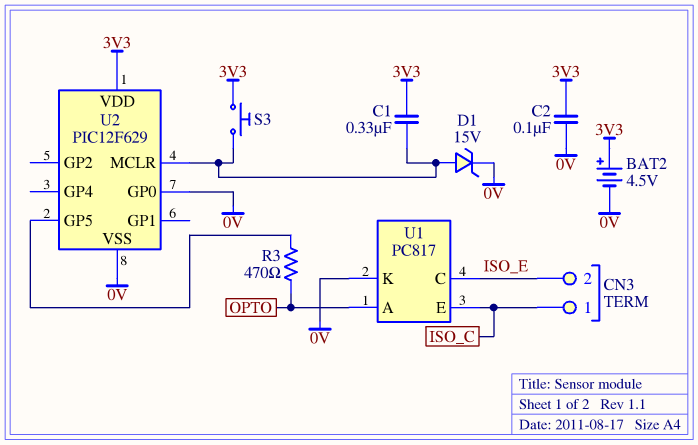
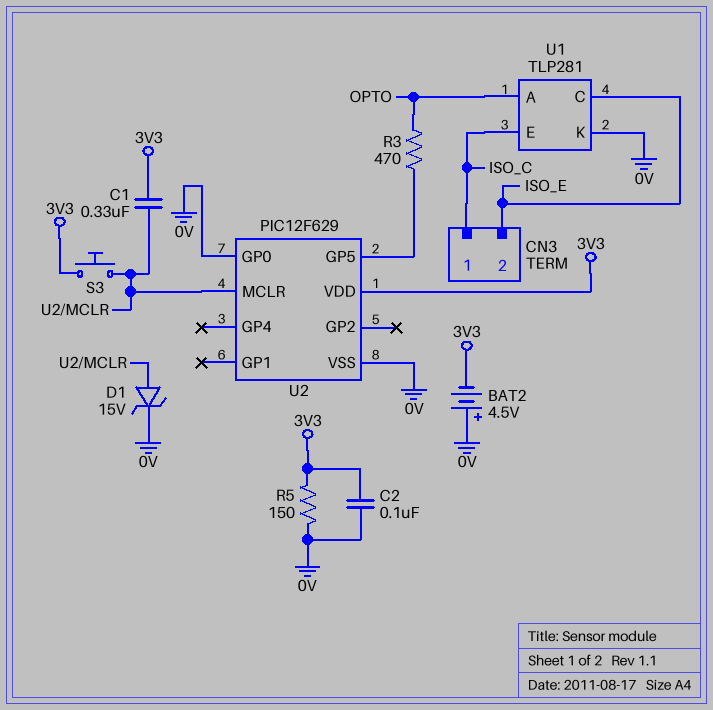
BAT2: 4.5V (plus 3V3, minus 0V) -> 4.5V (plus 0V, minus 3V3)
R5: none -> 150 (0V, 3V3)
U1: PC817 -> TLP281

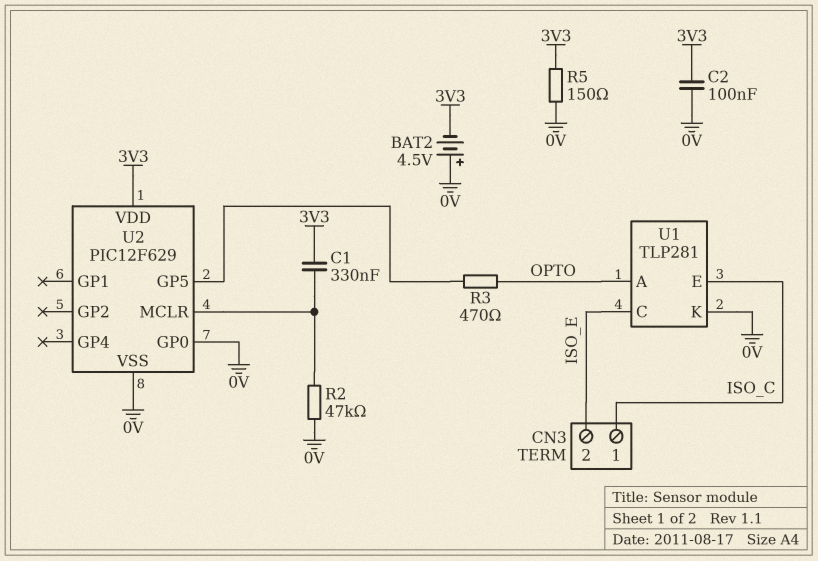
D1: zener 15V (A U2/MCLR, K 0V) -> none
R2: none -> 47k (0V, U2/MCLR)
S3: button (3V3, U2/MCLR) -> none

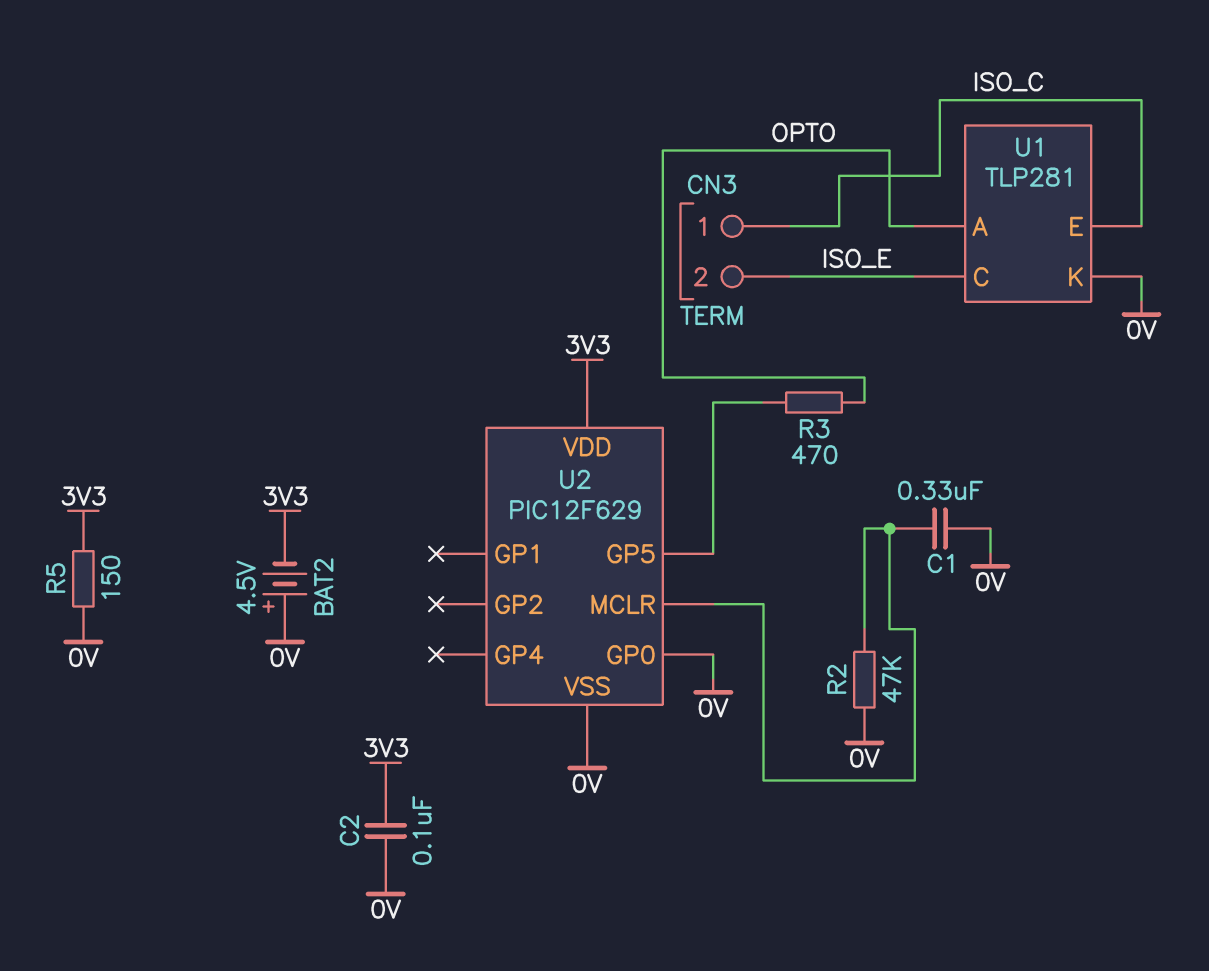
C1: 330nF (3V3, U2/MCLR) -> 330nF (0V, U2/MCLR)

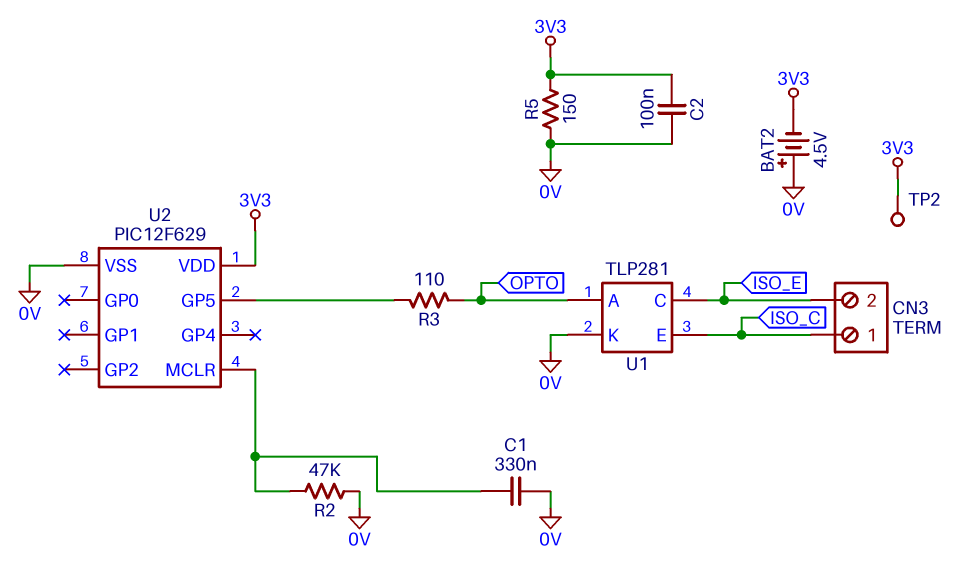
R3: 470 (OPTO, U2/GP5) -> 110 (OPTO, U2/GP5)
TP2: none -> test point (3V3)
U2 pin GP0: 0V -> none

